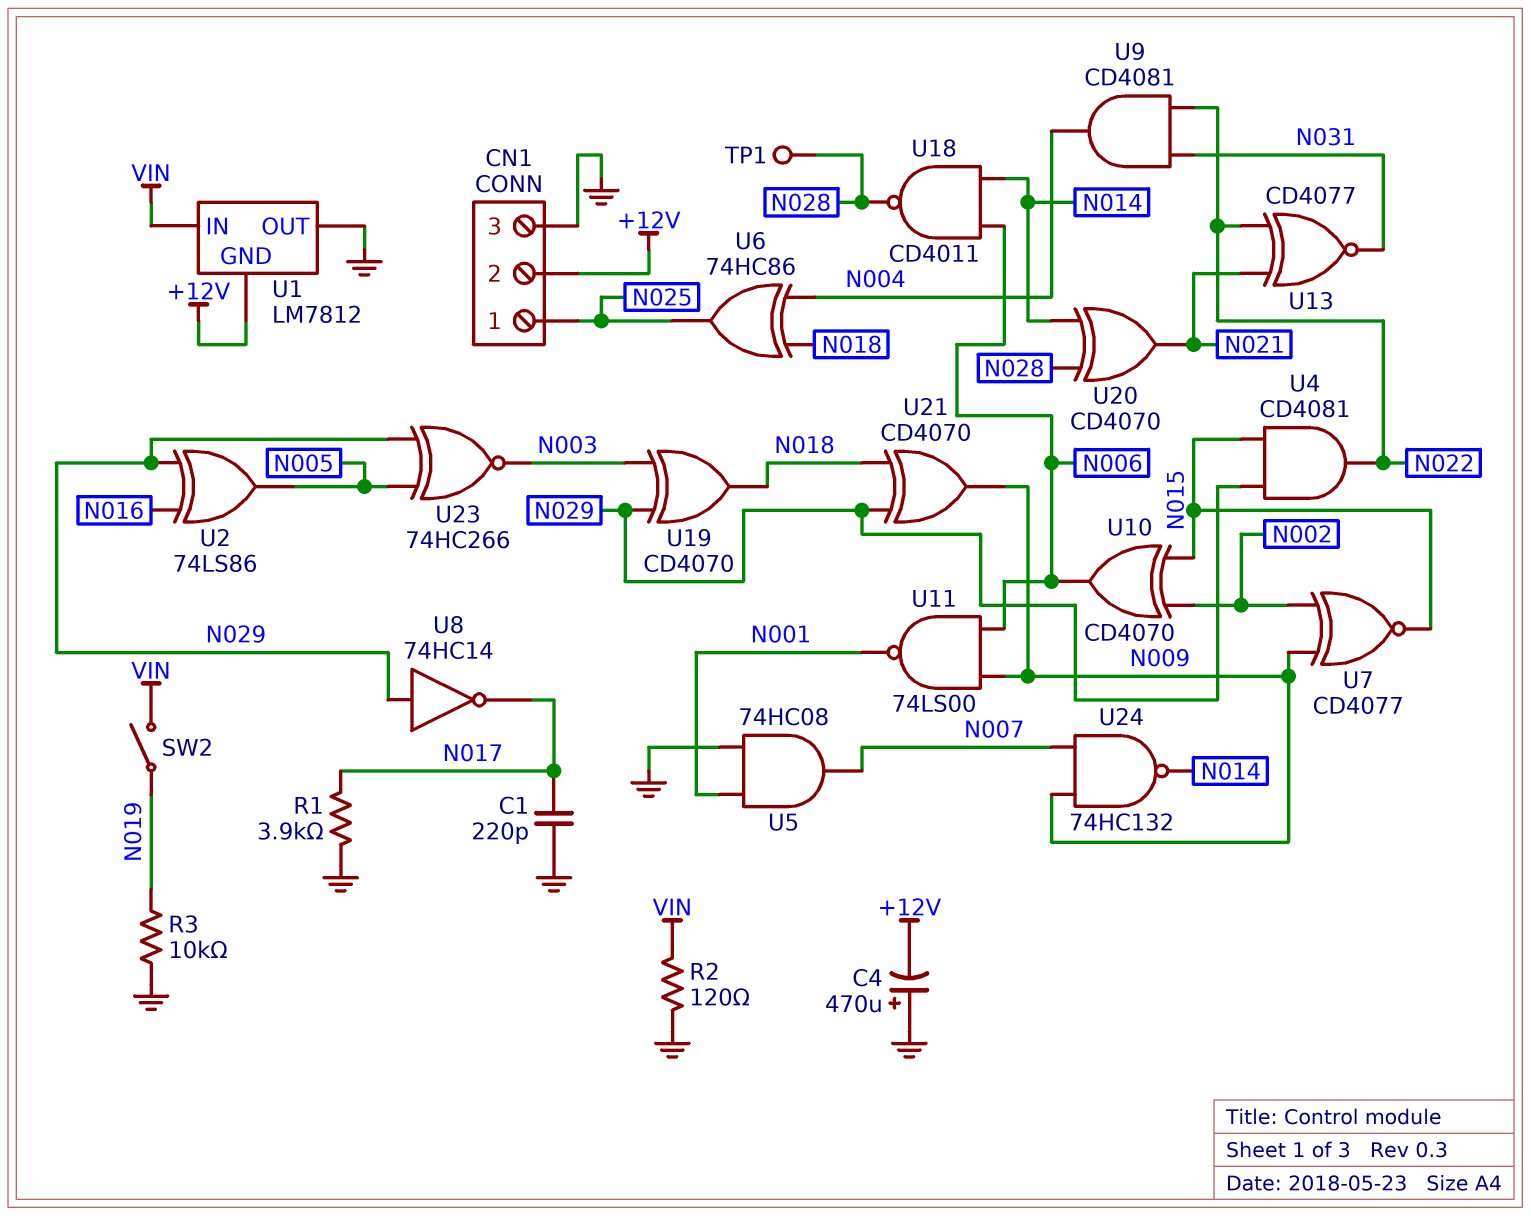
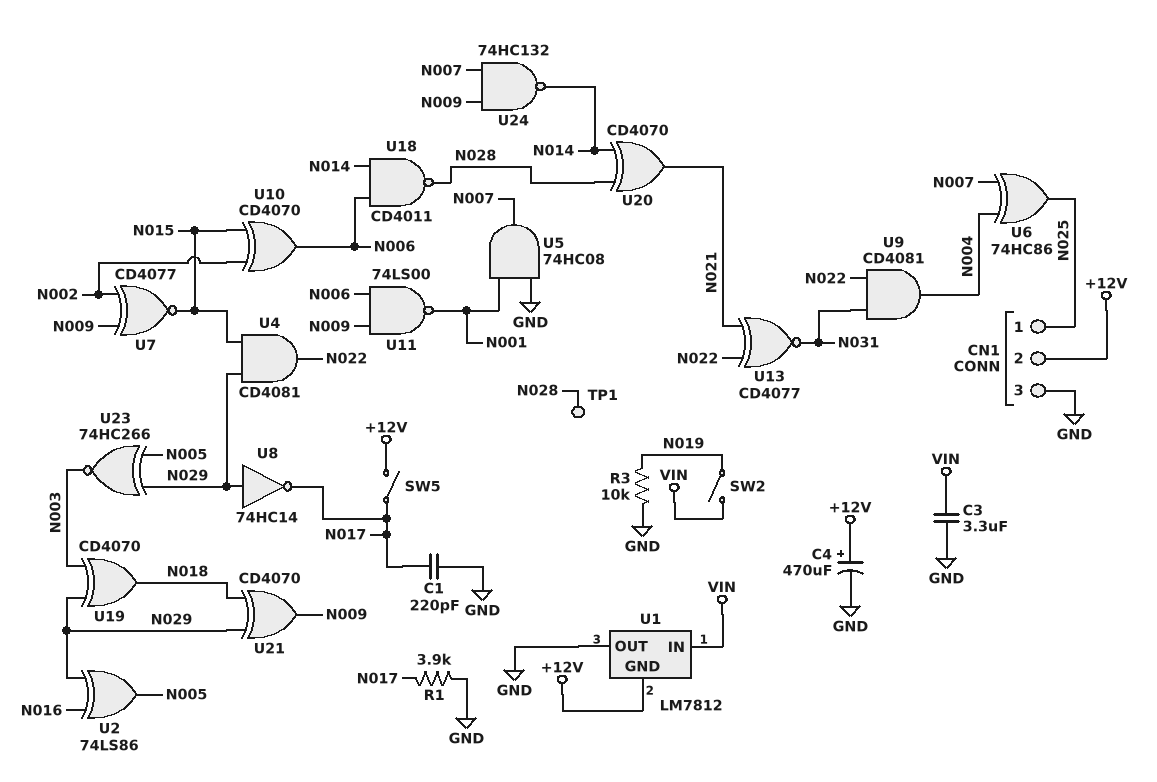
C3: none -> 3.3uF (GND, VIN)
C4: 470uF (plus GND, minus +12V) -> 470uF (plus +12V, minus GND)
R2: 120 (GND, VIN) -> none
SW5: none -> switch (+12V, N017)
U6: XOR 74HC86 (in N004, in N018, out N025) -> XOR 74HC86 (in N004, in N007, out N025)

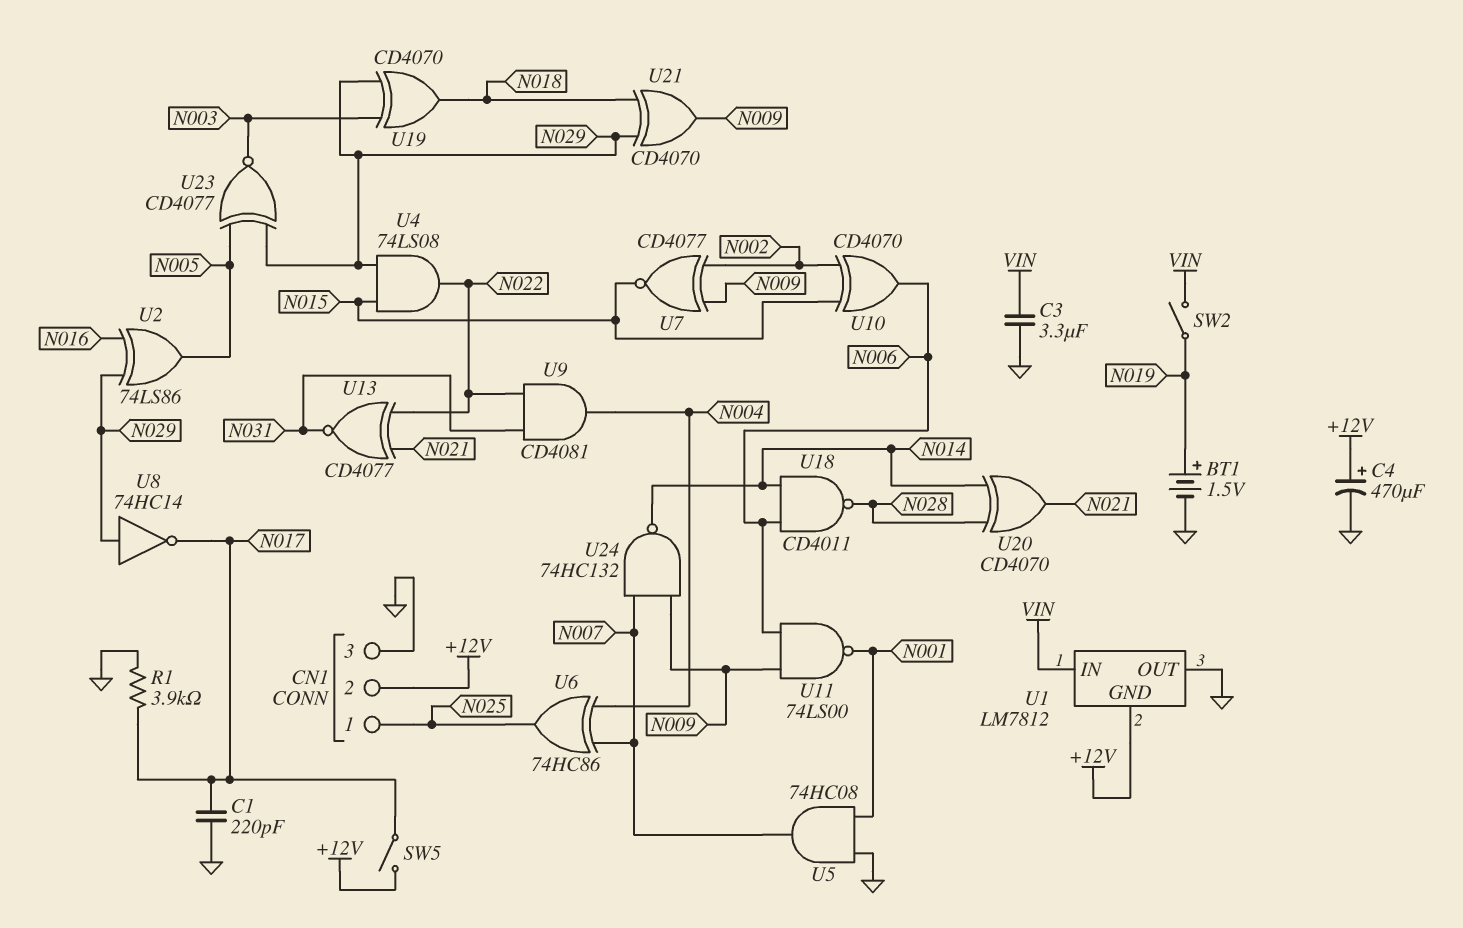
BT1: none -> 1.5V (plus N019, minus GND)
R3: 10k (GND, N019) -> none
TP1: test point (N028) -> none
U4: AND CD4081 (in N015, in N029, out N022) -> AND 74LS08 (in N015, in N029, out N022)
U23: XNOR 74HC266 (in N005, in N029, out N003) -> XNOR CD4077 (in N005, in N029, out N003)

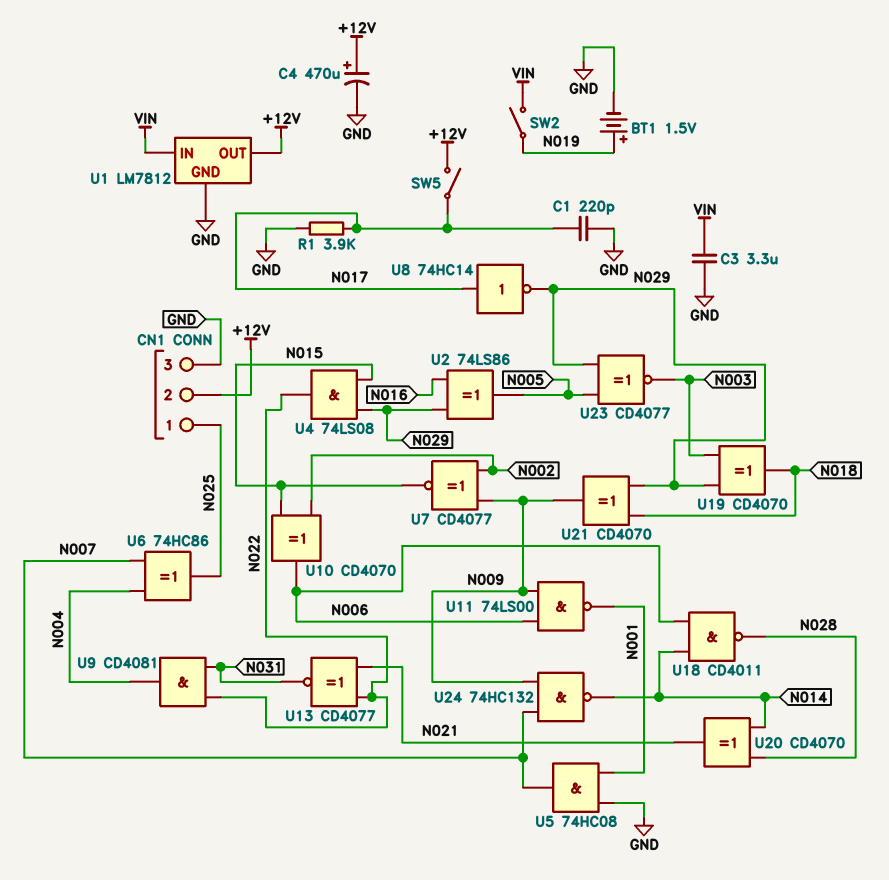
U1 pin GND: +12V -> GND
U1 pin OUT: GND -> +12V
U8: NOT 74HC14 (in N029, out N017) -> NOT 74HC14 (in N017, out N029)

